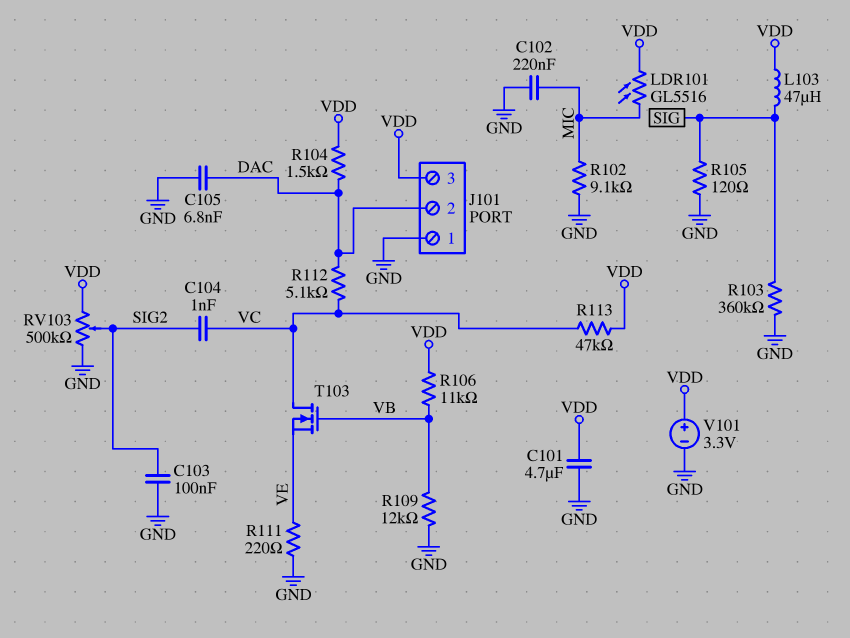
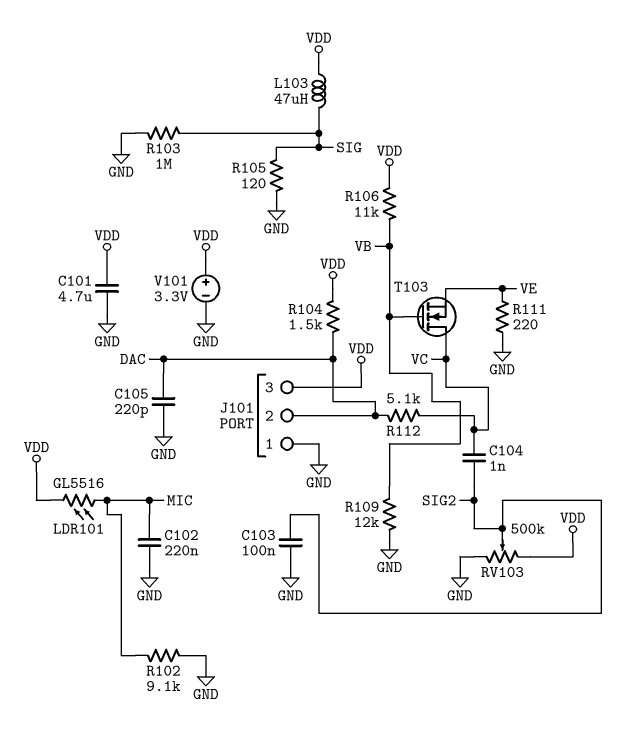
C105: 6.8nF (DAC, GND) -> 220pF (DAC, GND)
R103: 360k (GND, SIG) -> 1M (GND, SIG)
R113: 47k (VC, VDD) -> none

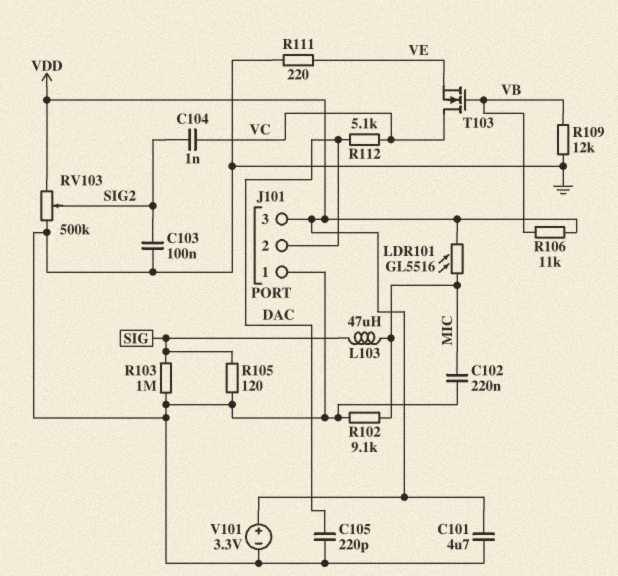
L103: 47uH (SIG, VDD) -> 47uH (MIC, SIG)
R104: 1.5k (DAC, VDD) -> none

